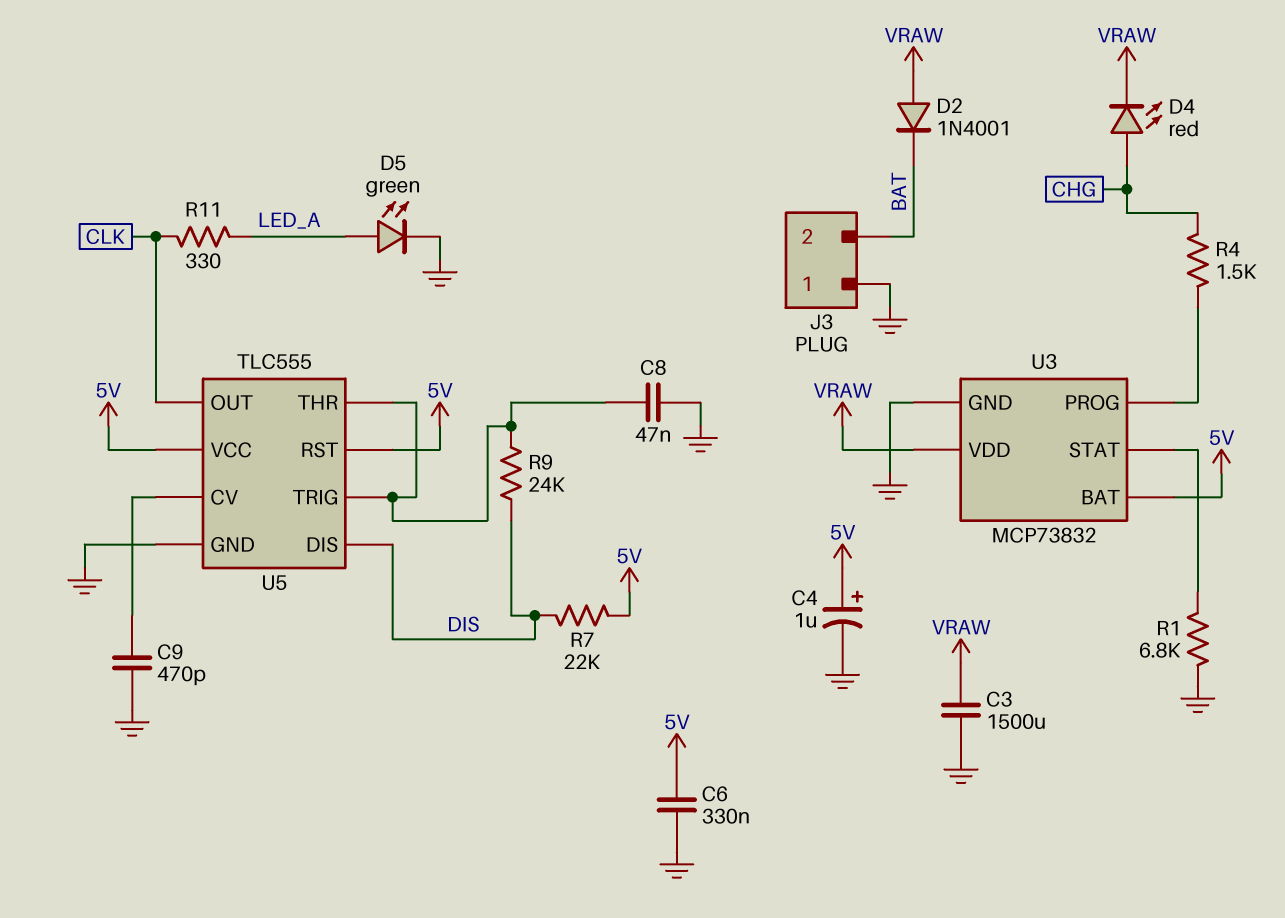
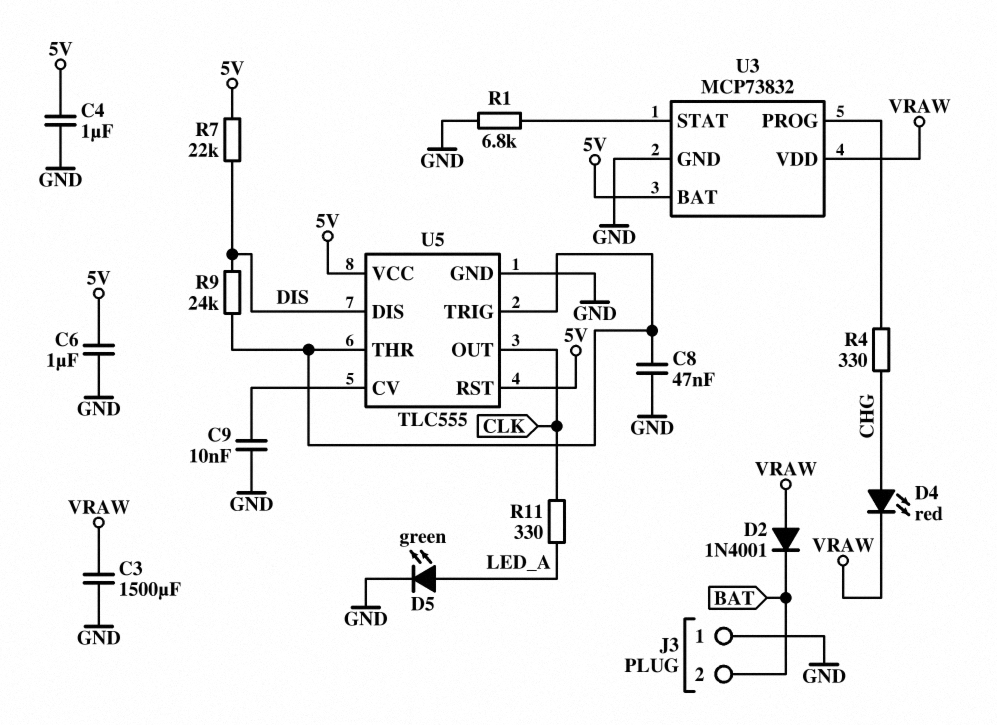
C4: 1uF (plus 5V, minus GND) -> 1uF (5V, GND)
C6: 330nF (5V, GND) -> 1uF (5V, GND)
C9: 470pF (GND, U5/CV) -> 10nF (GND, U5/CV)
R4: 1.5k (CHG, U3/PROG) -> 330 (CHG, U3/PROG)

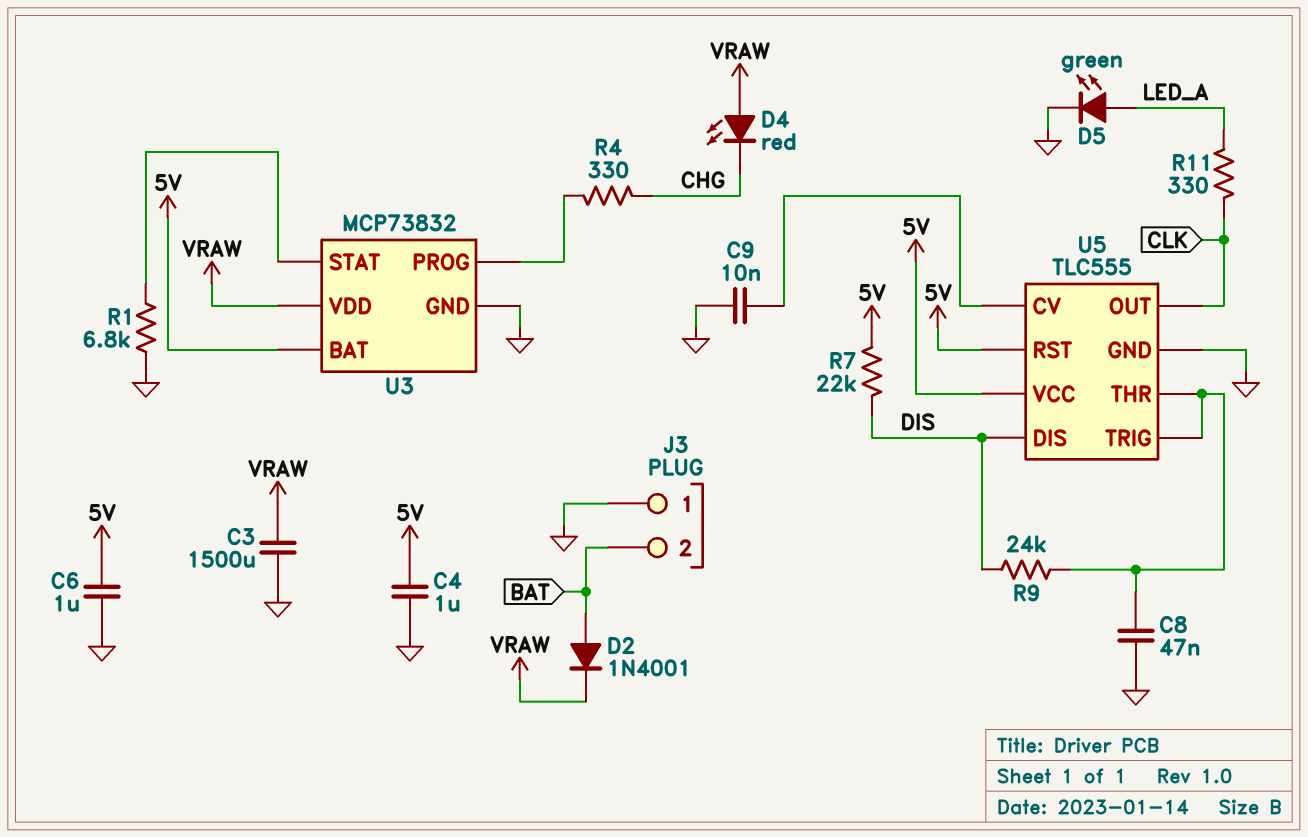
D2: diode 1N4001 (A VRAW, K BAT) -> diode 1N4001 (A BAT, K VRAW)
D4: LED red (A CHG, K VRAW) -> LED red (A VRAW, K CHG)

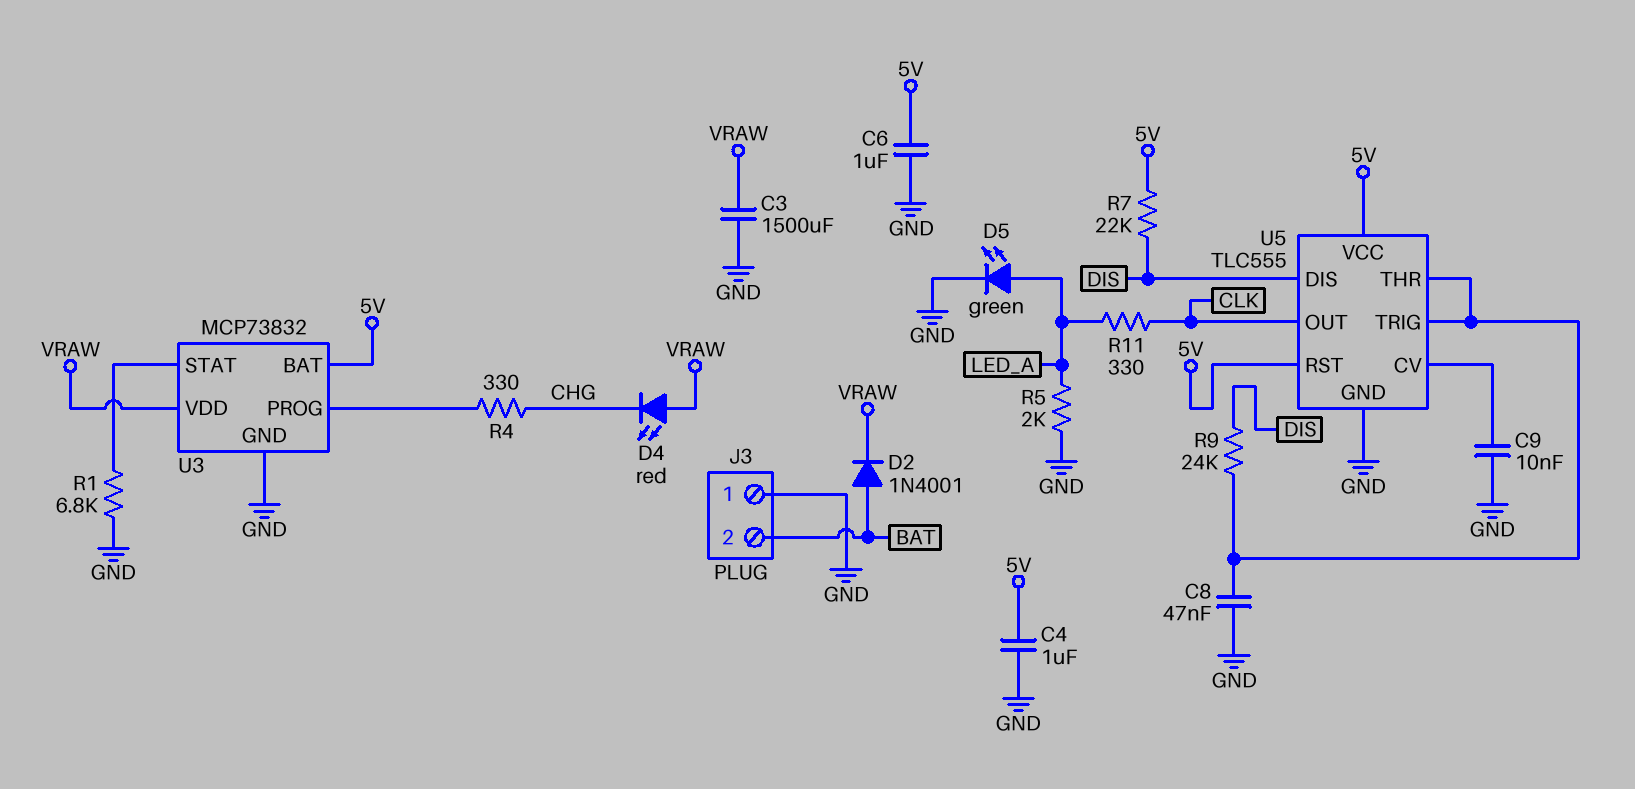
R5: none -> 2k (GND, LED_A)

